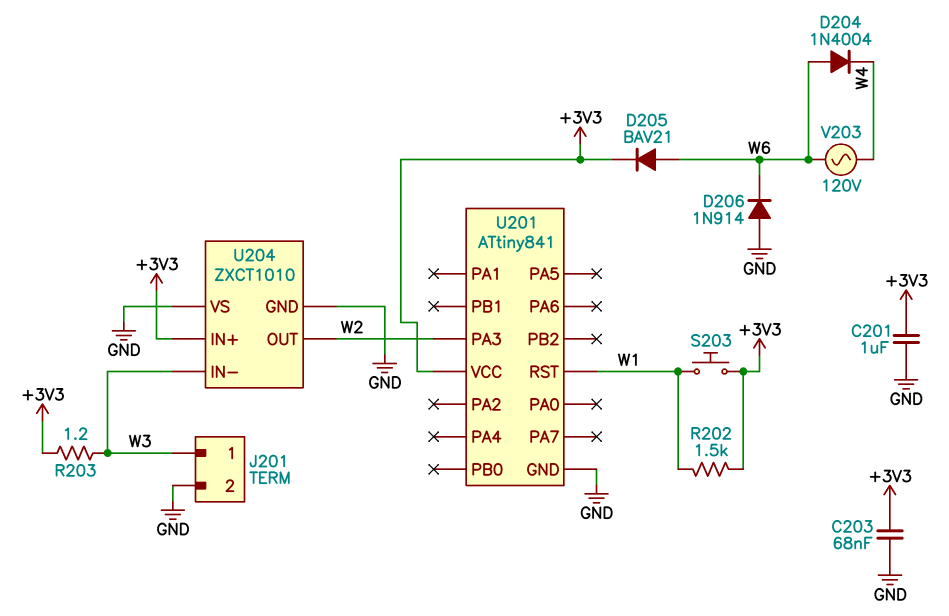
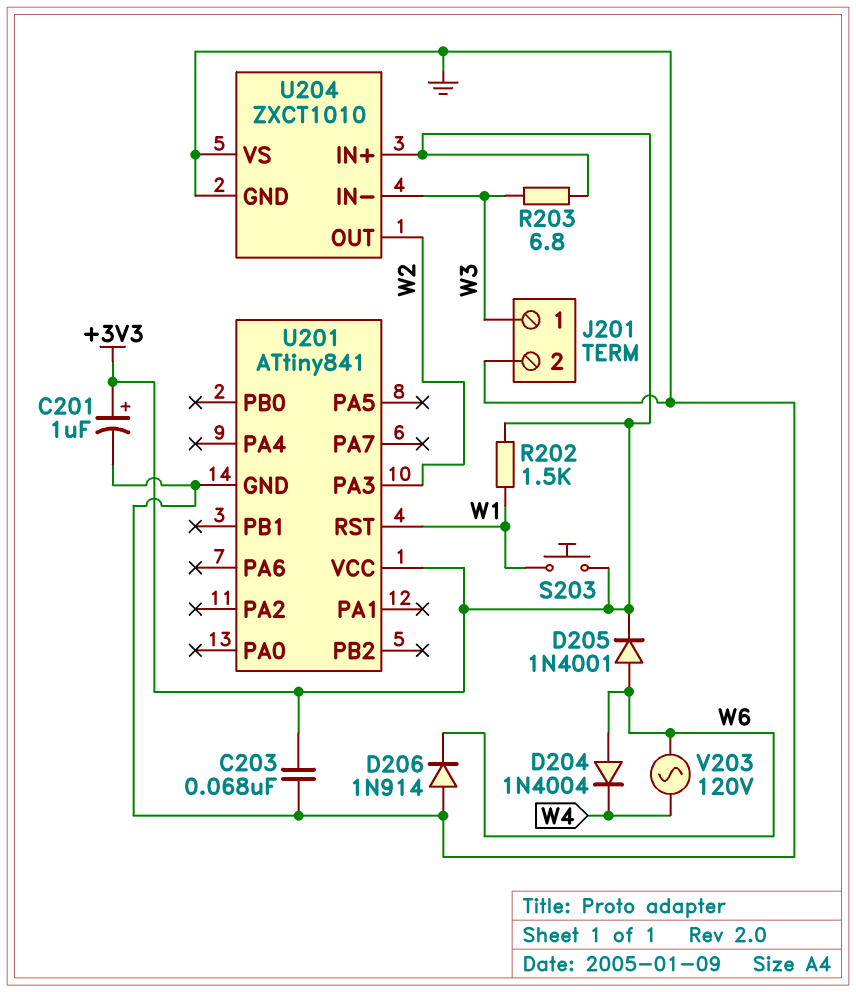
C201: 1uF (+3V3, GND) -> 1uF (plus +3V3, minus GND)
D205: diode BAV21 (A W6, K +3V3) -> diode 1N4001 (A W6, K +3V3)
R203: 1.2 (+3V3, W3) -> 6.8 (+3V3, W3)

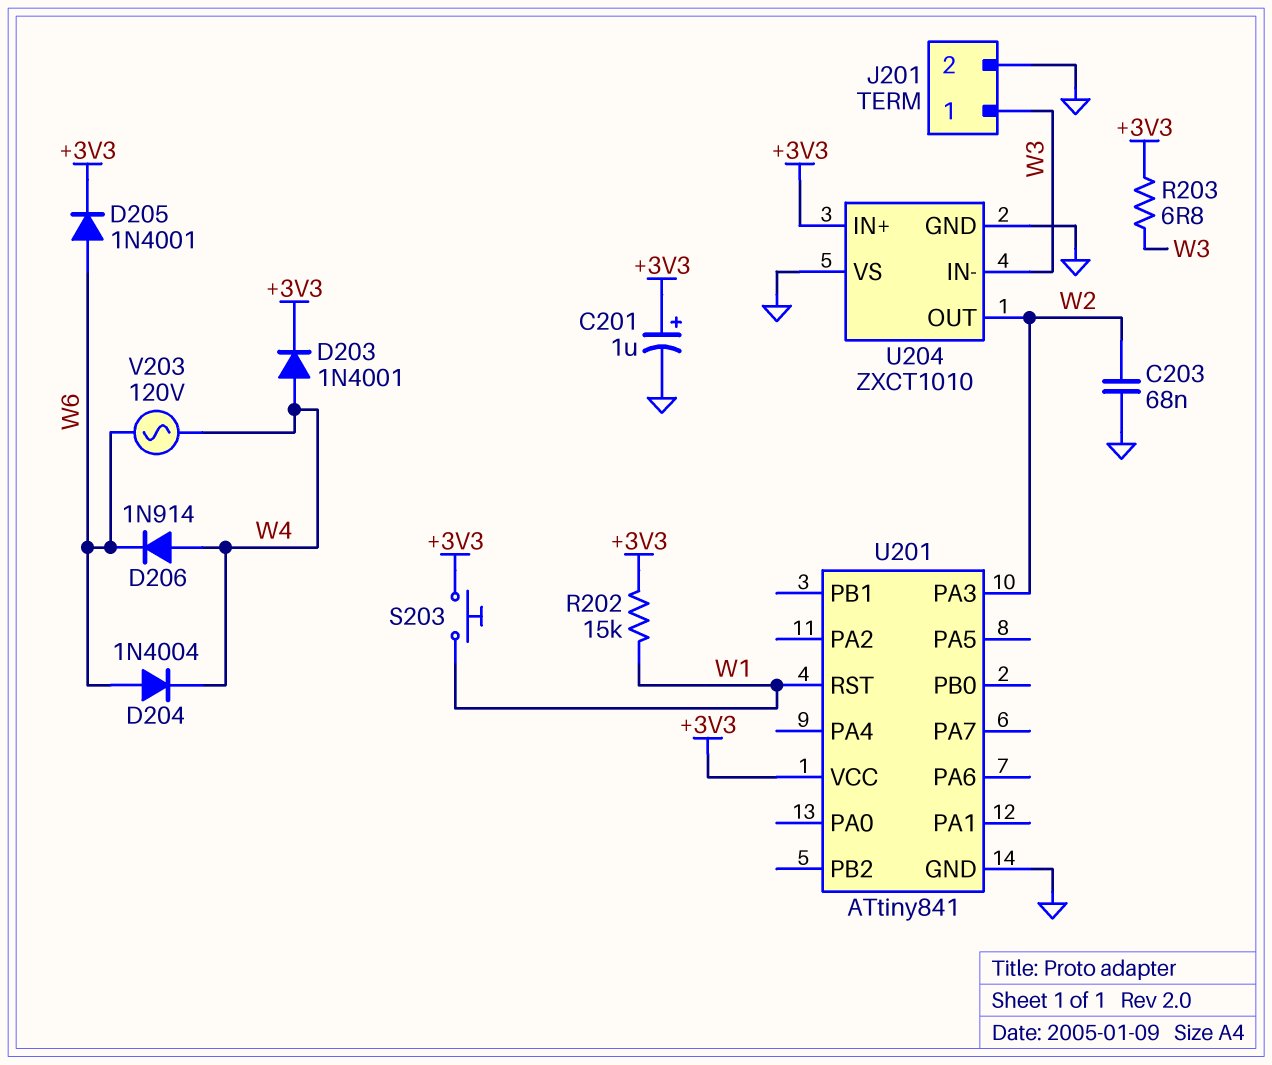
C203: 68nF (+3V3, GND) -> 68nF (GND, W2)
D203: none -> diode 1N4001 (A W4, K +3V3)
D206: diode 1N914 (A GND, K W6) -> diode 1N914 (A W4, K W6)
R202: 1.5k (+3V3, W1) -> 15k (+3V3, W1)

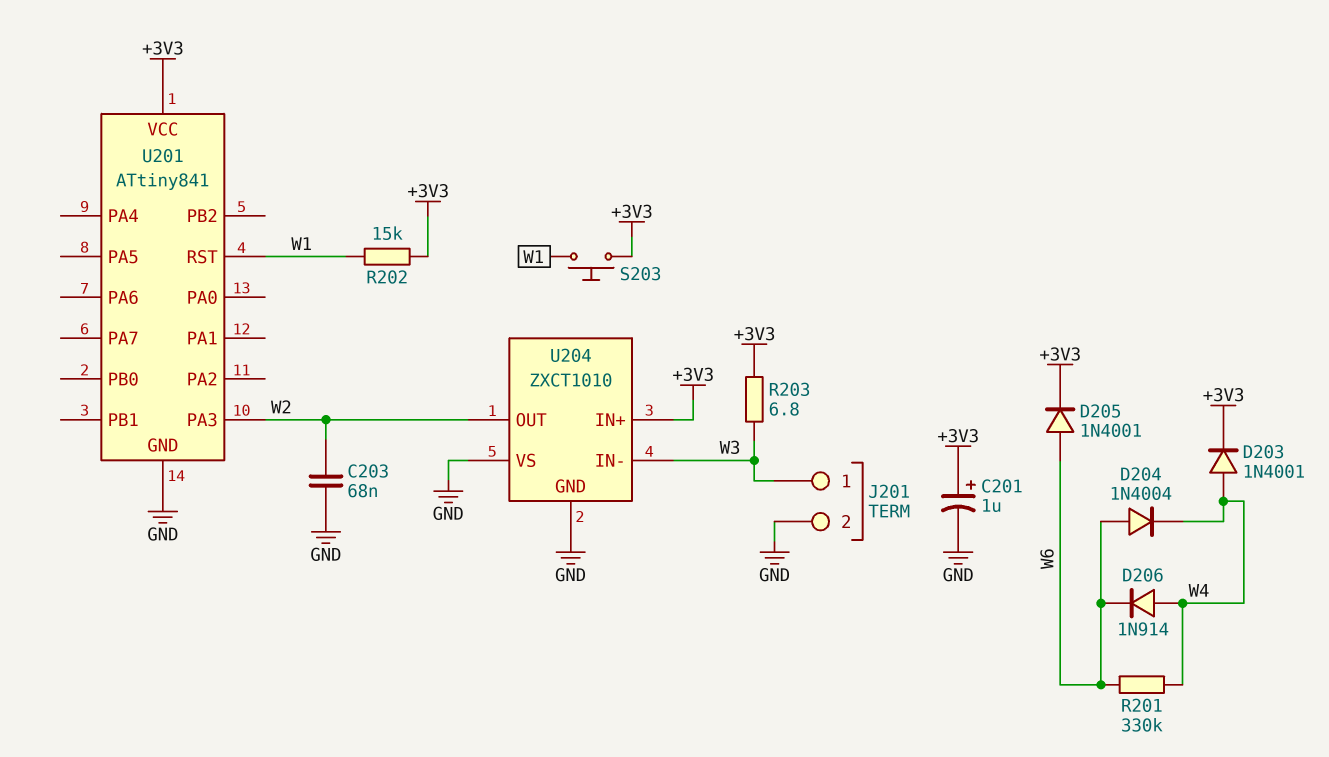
R201: none -> 330k (W4, W6)
V203: AC 120V (W4, W6) -> none

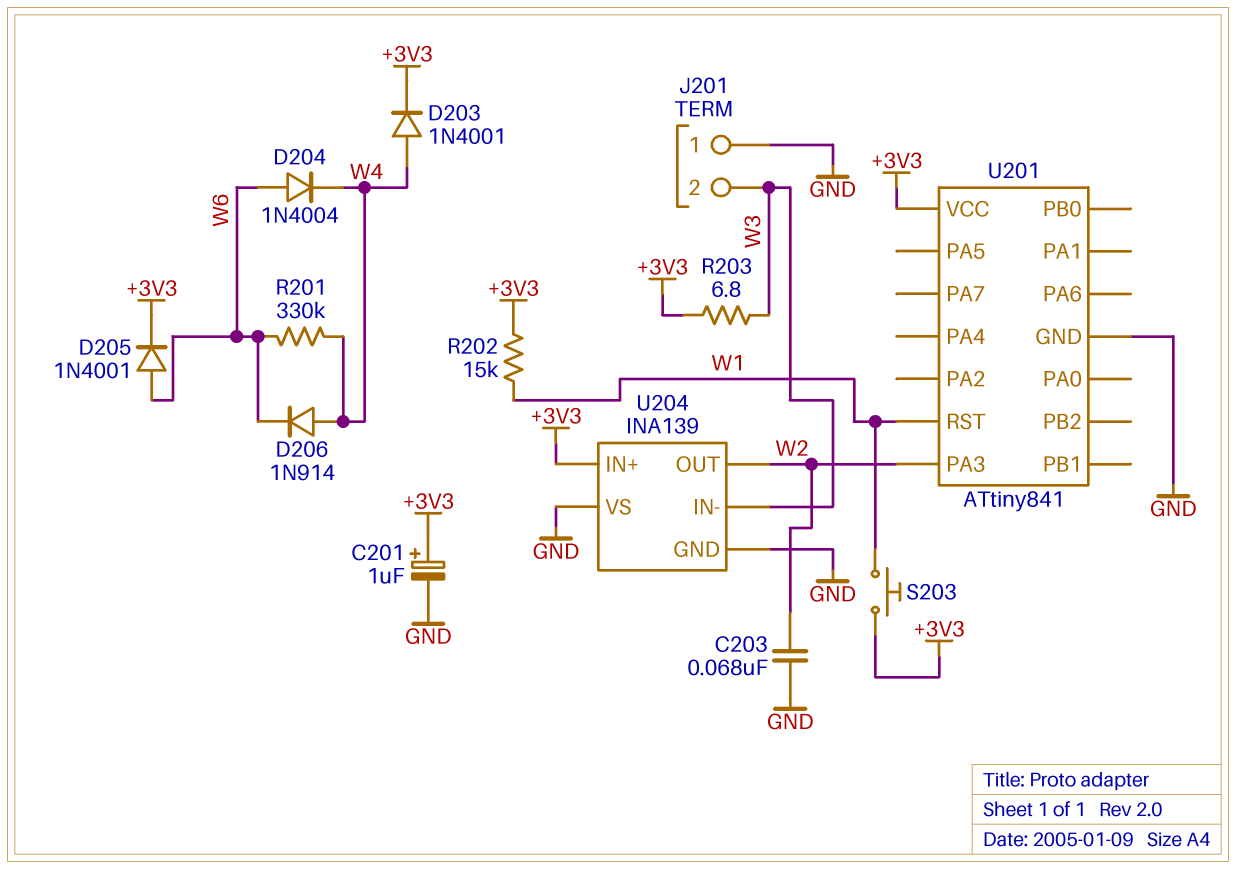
J201 pin 1: W3 -> GND
J201 pin 2: GND -> W3
U204: ZXCT1010 -> INA139

